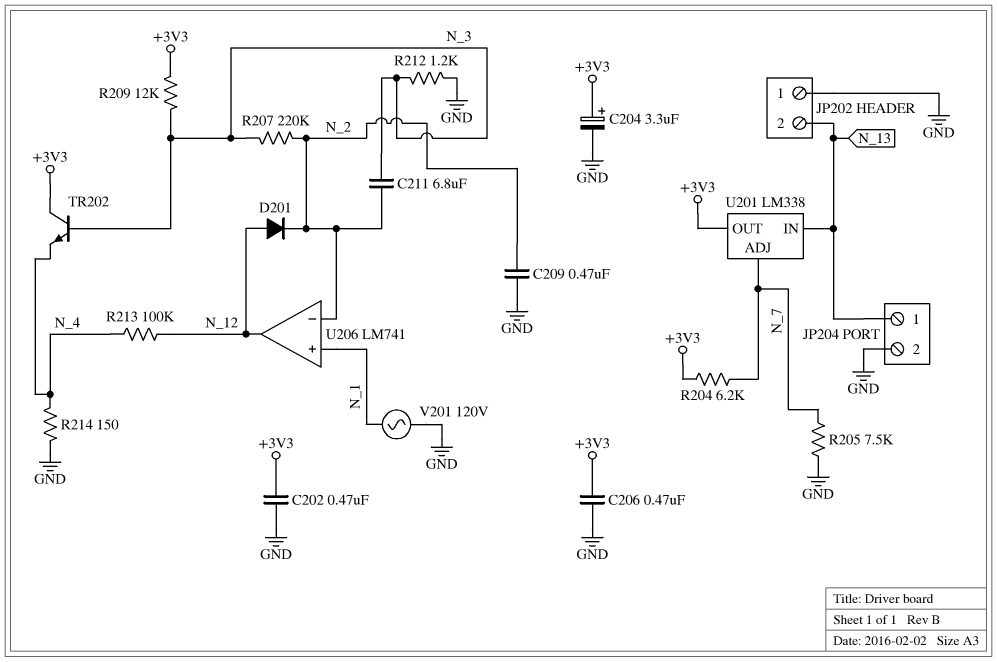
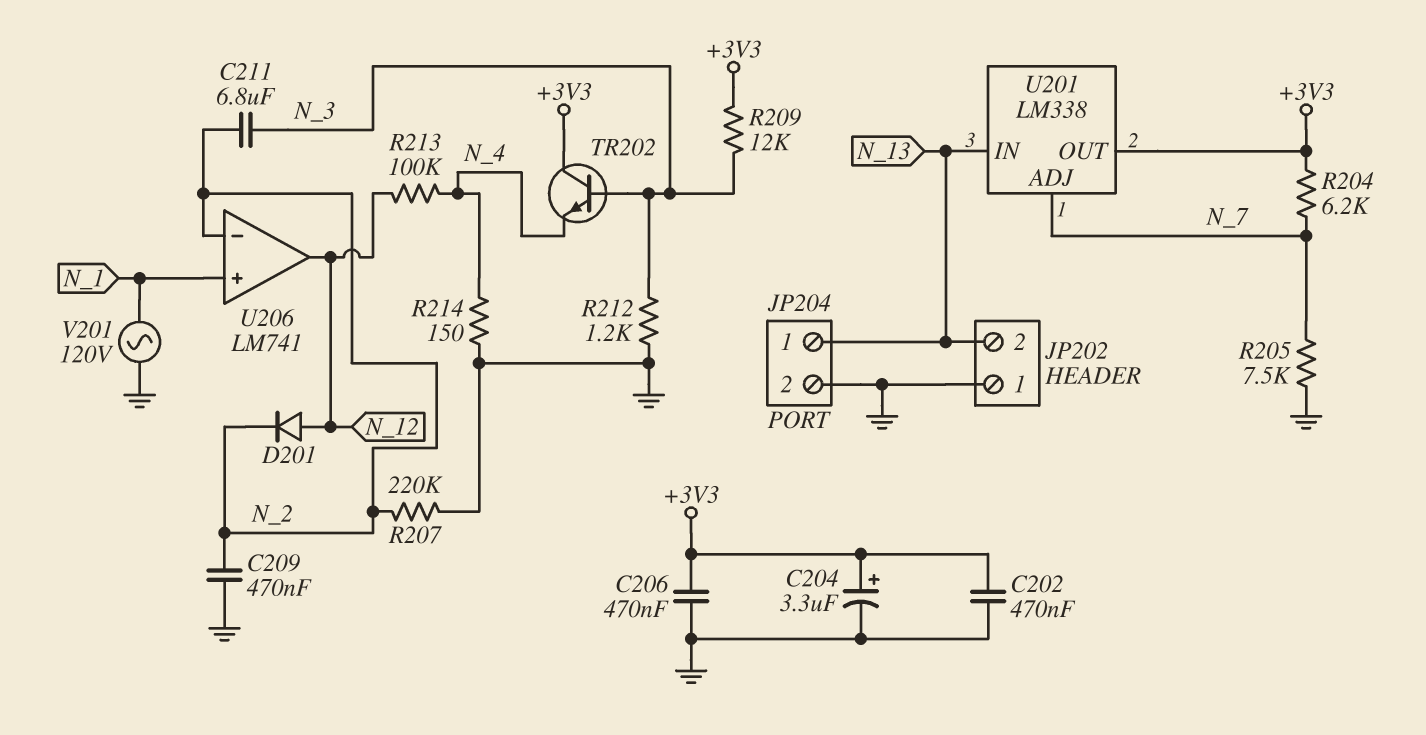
R207: 220k (N_2, N_3) -> 220k (GND, N_2)

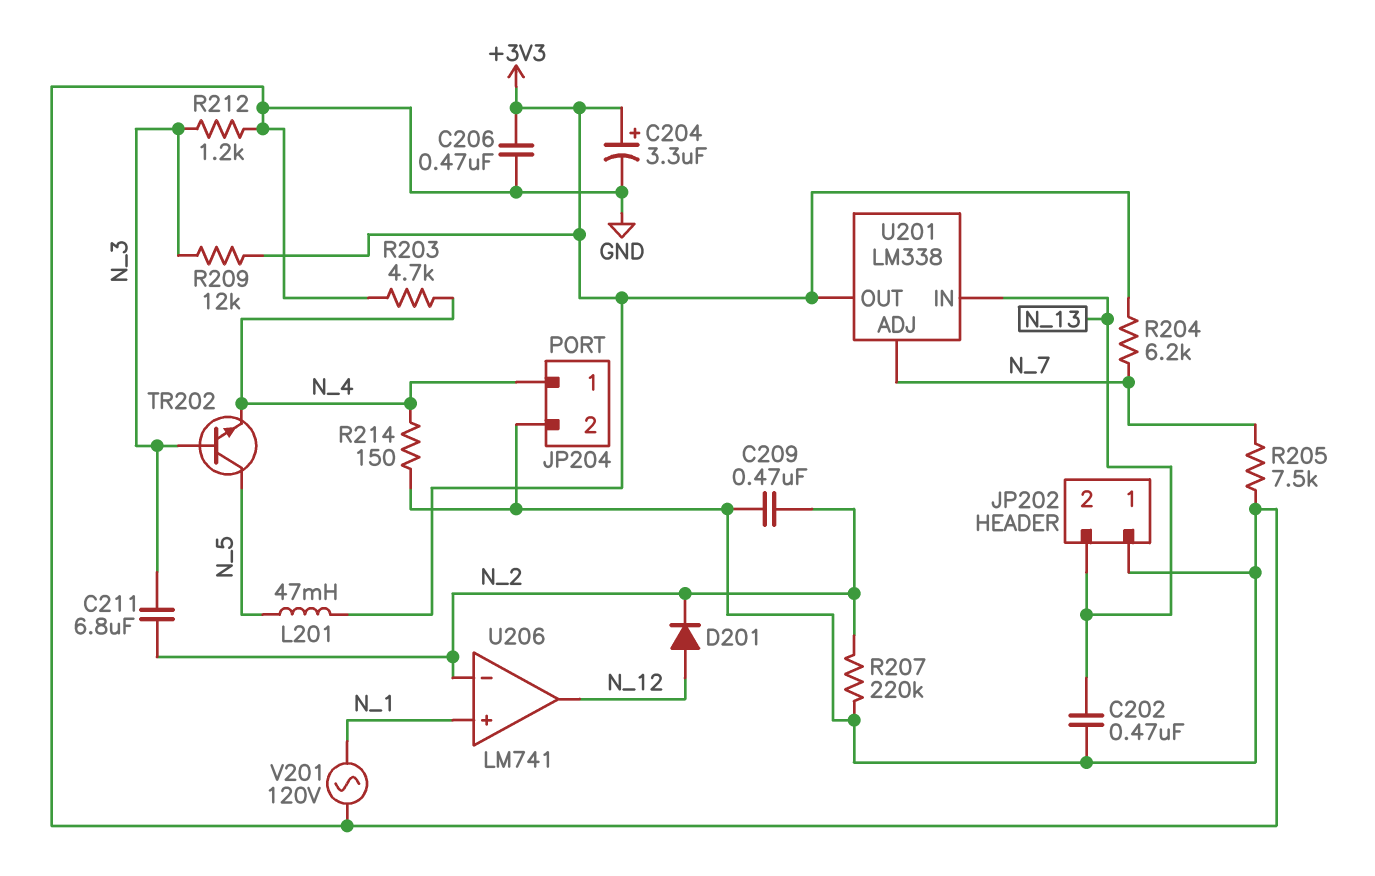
C202: 470nF (+3V3, GND) -> 470nF (GND, N_13)
JP204 pin 1: N_13 -> N_4
L201: none -> 47mH (+3V3, N_5)
R203: none -> 4.7k (GND, N_4)
R213: 100k (N_4, N_12) -> none
TR202: NPN (B N_3, C +3V3, E N_4) -> NPN (B N_3, C N_5, E N_4)

